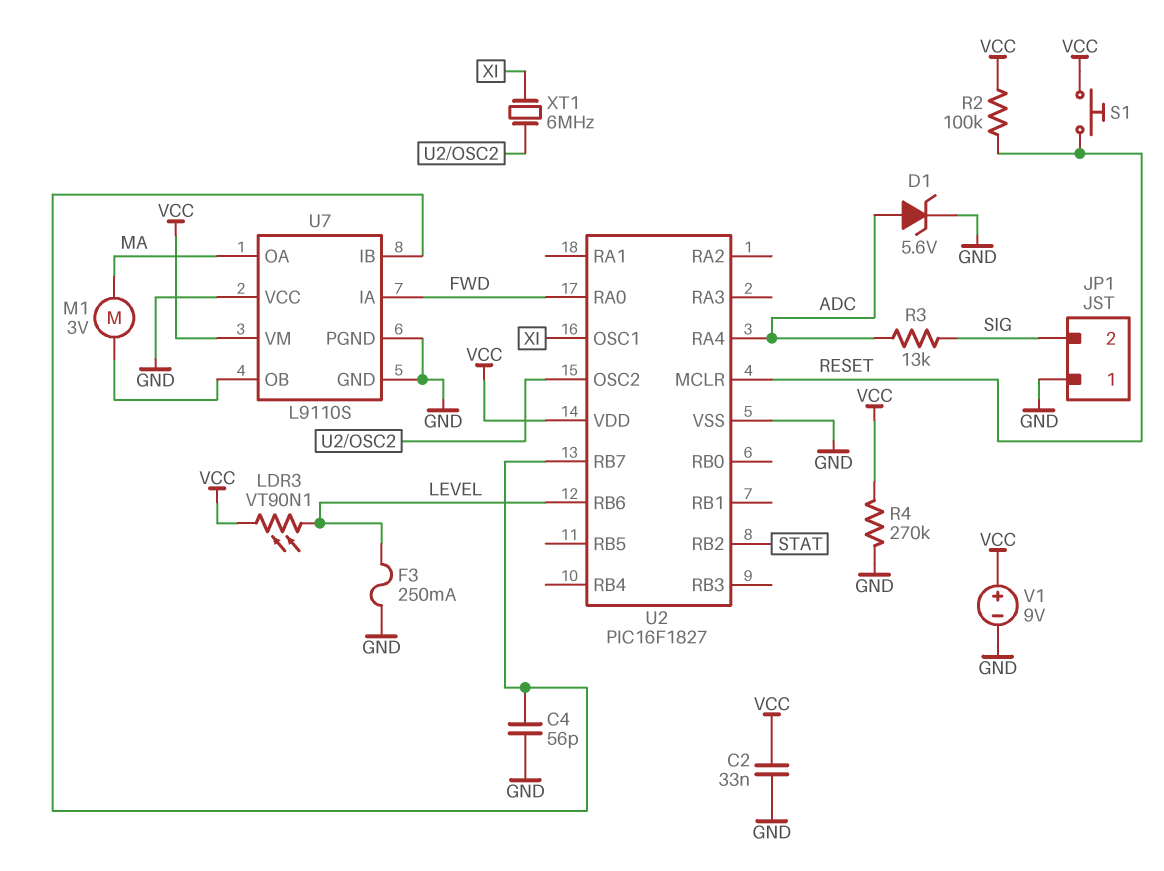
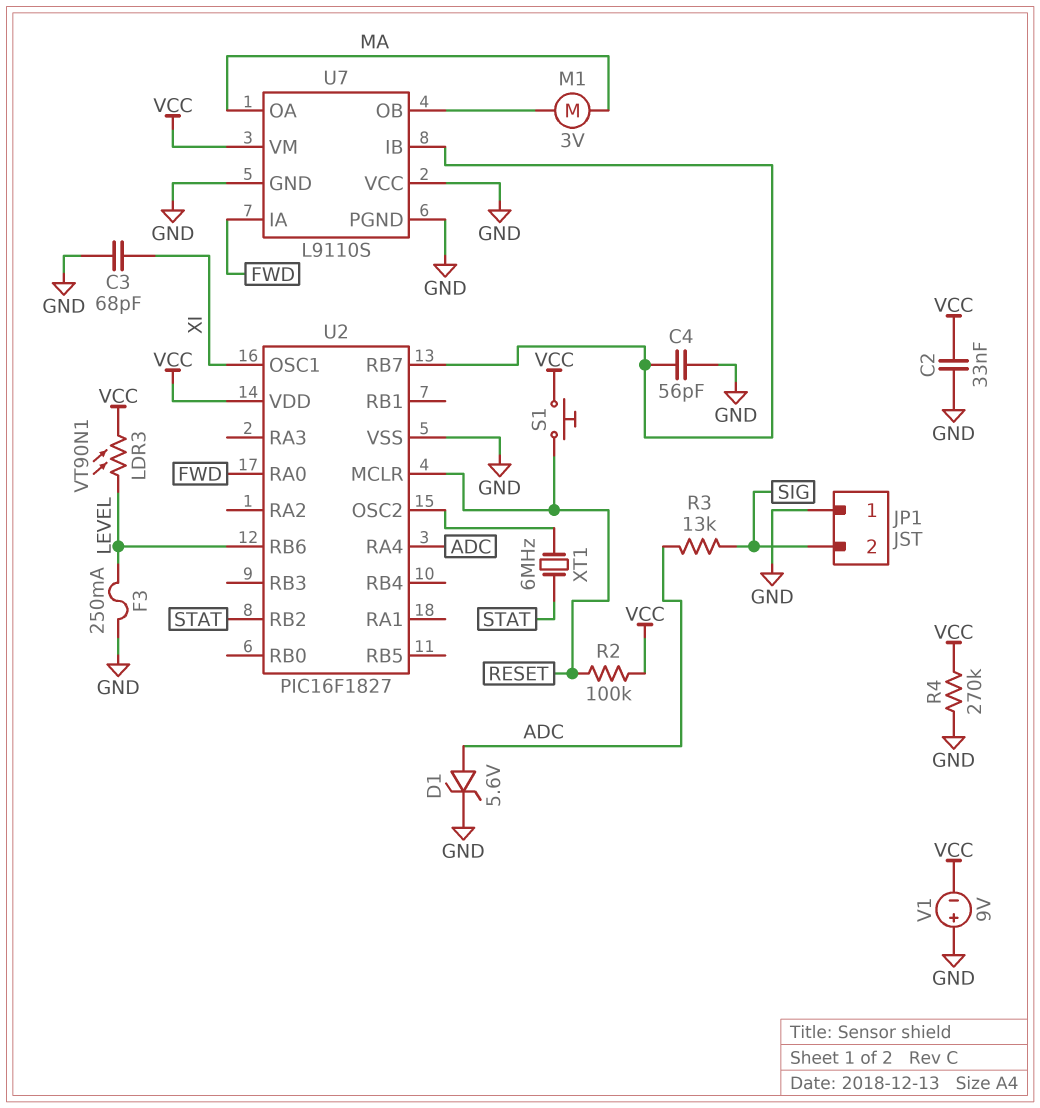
C3: none -> 68pF (GND, XI)
V1: 9V (plus VCC, minus GND) -> 9V (plus GND, minus VCC)
XT1: 6MHz (U2/OSC2, XI) -> 6MHz (STAT, U2/OSC2)

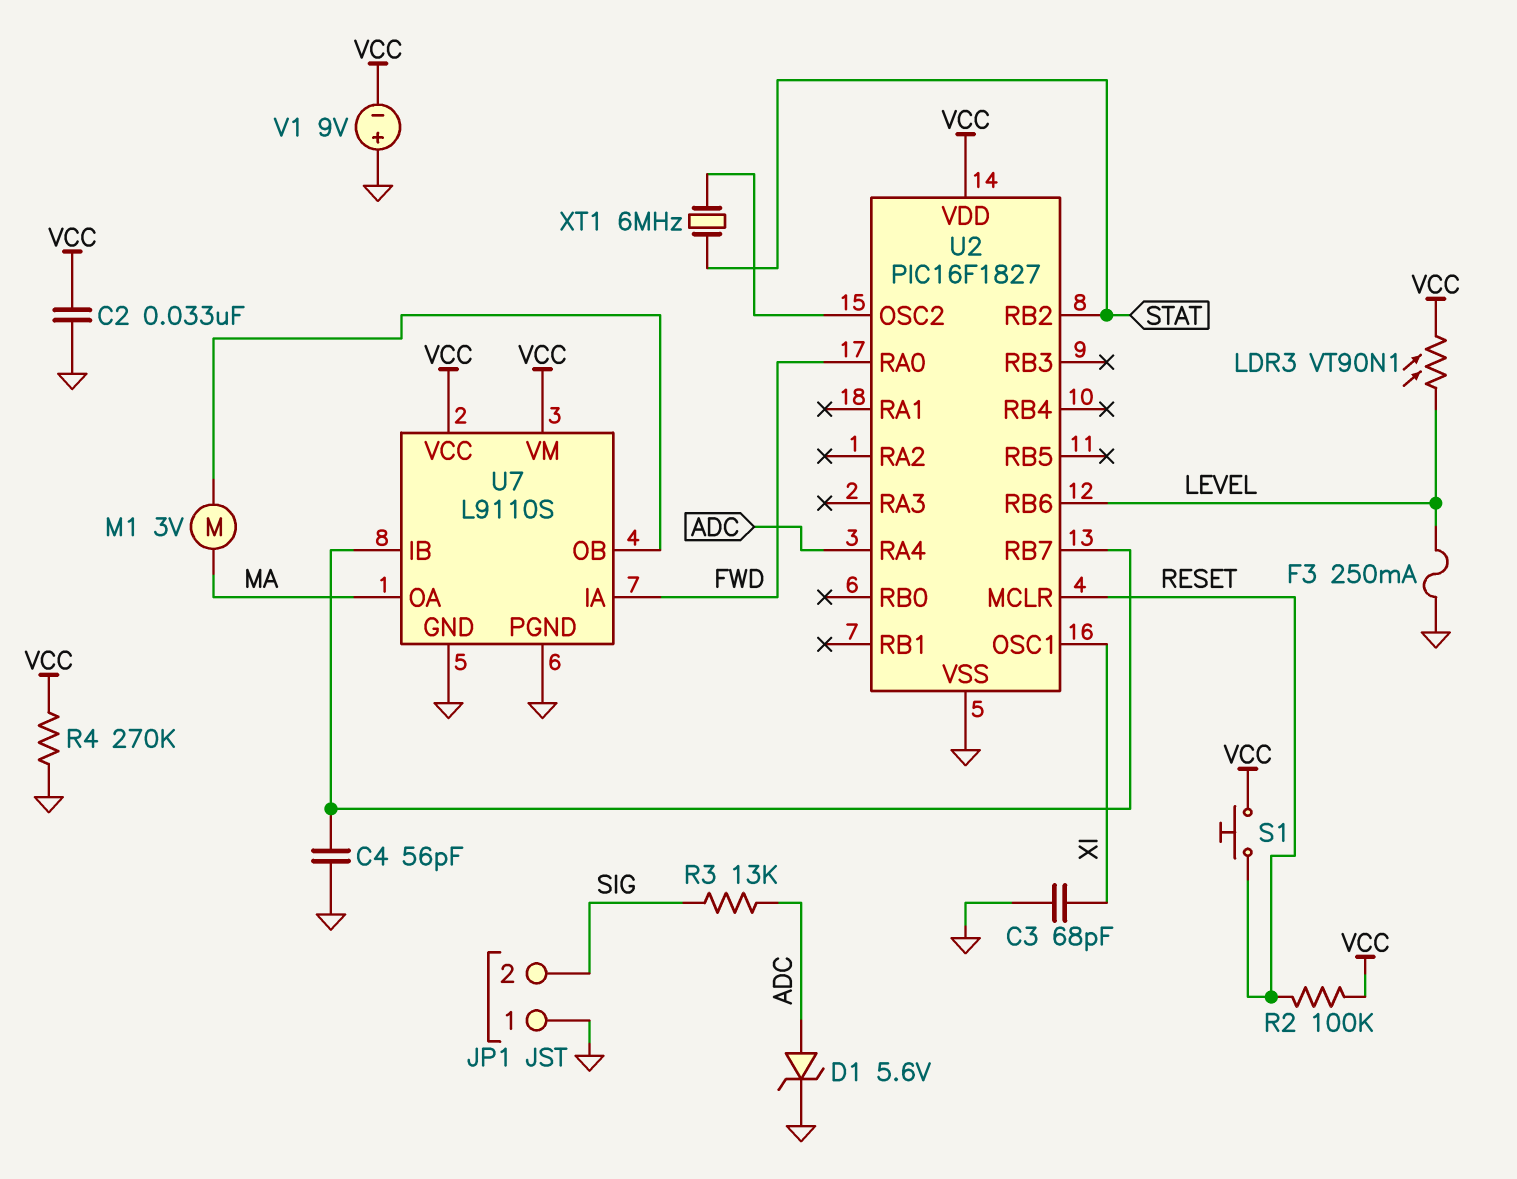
U7 pin VCC: GND -> VCC

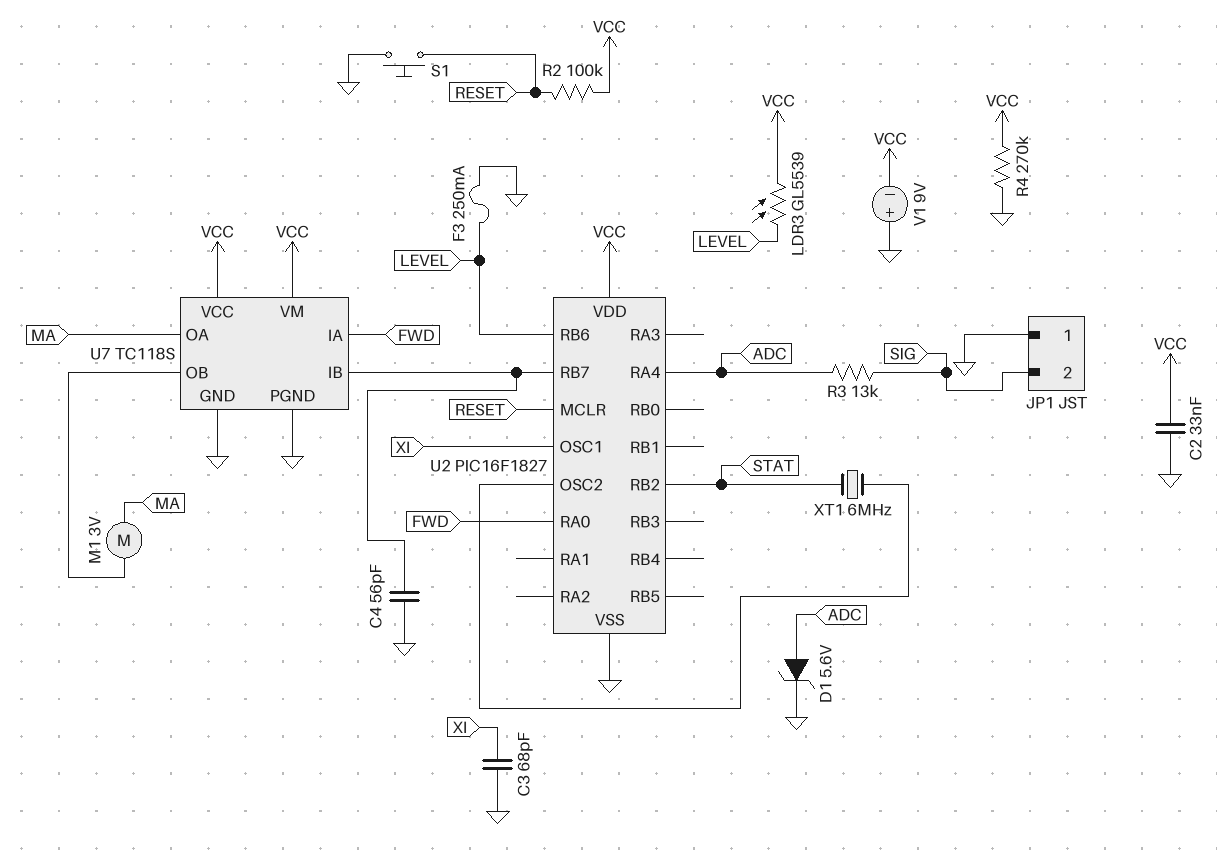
LDR3: VT90N1 (LEVEL, VCC) -> GL5539 (LEVEL, VCC)
S1: button (RESET, VCC) -> button (GND, RESET)
U7: L9110S -> TC118S

